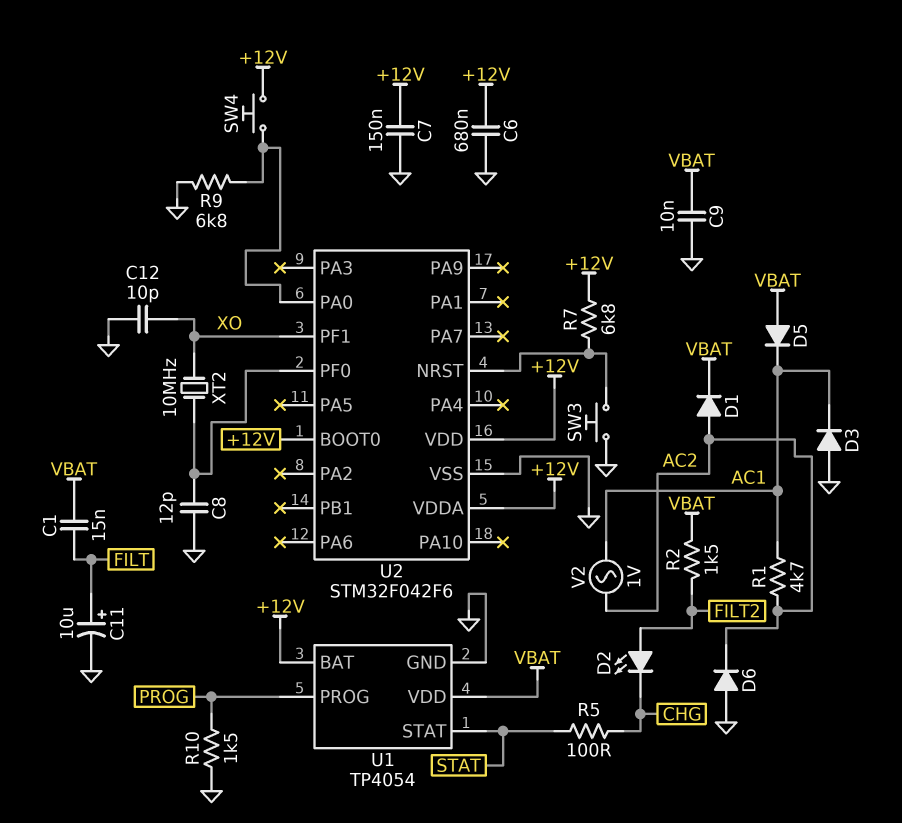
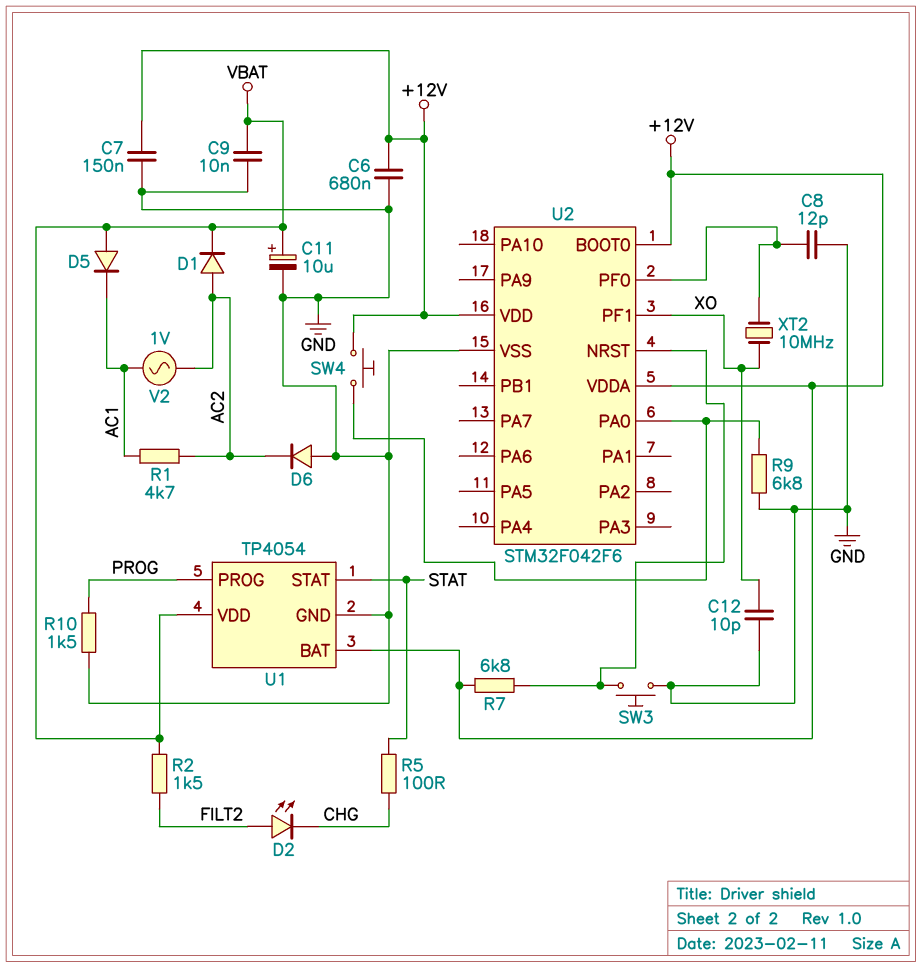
C1: 15nF (FILT, VBAT) -> none
C11: 10uF (plus FILT, minus GND) -> 10uF (plus VBAT, minus GND)
D3: diode (A GND, K AC1) -> none

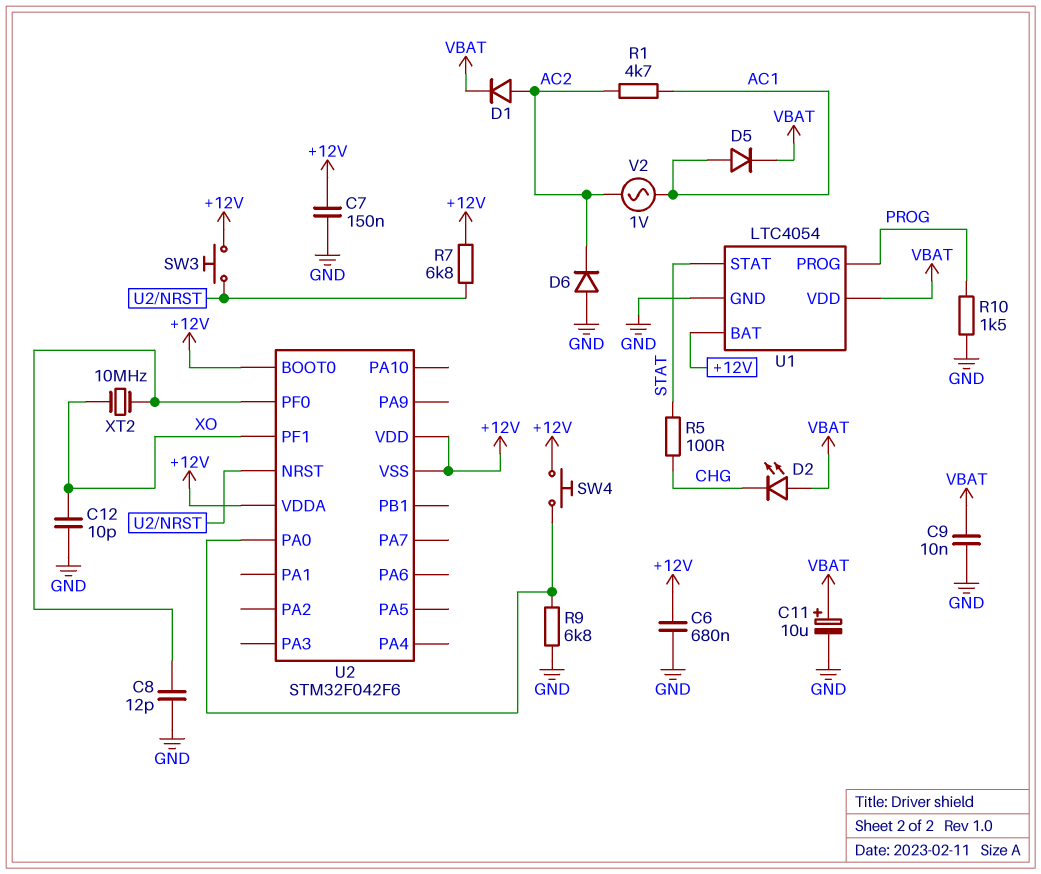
D2: LED (A FILT2, K CHG) -> LED (A VBAT, K CHG)
D5: diode (A VBAT, K AC1) -> diode (A AC1, K VBAT)
R2: 1.5k (FILT2, VBAT) -> none
SW3: button (GND, U2/NRST) -> button (+12V, U2/NRST)
U1: TP4054 -> LTC4054
U2 pin VSS: GND -> +12V

